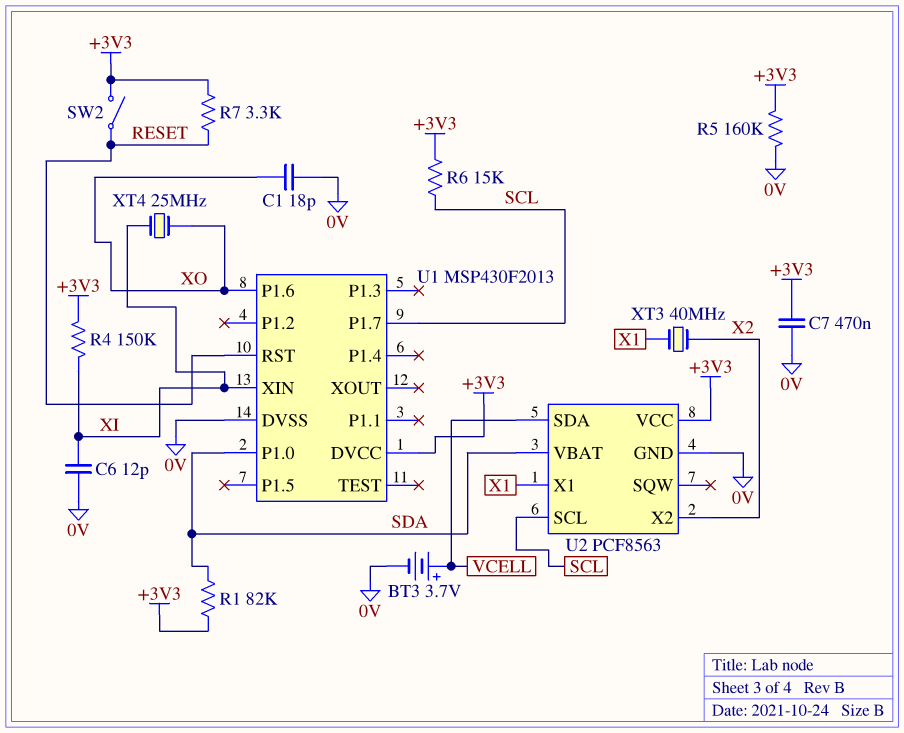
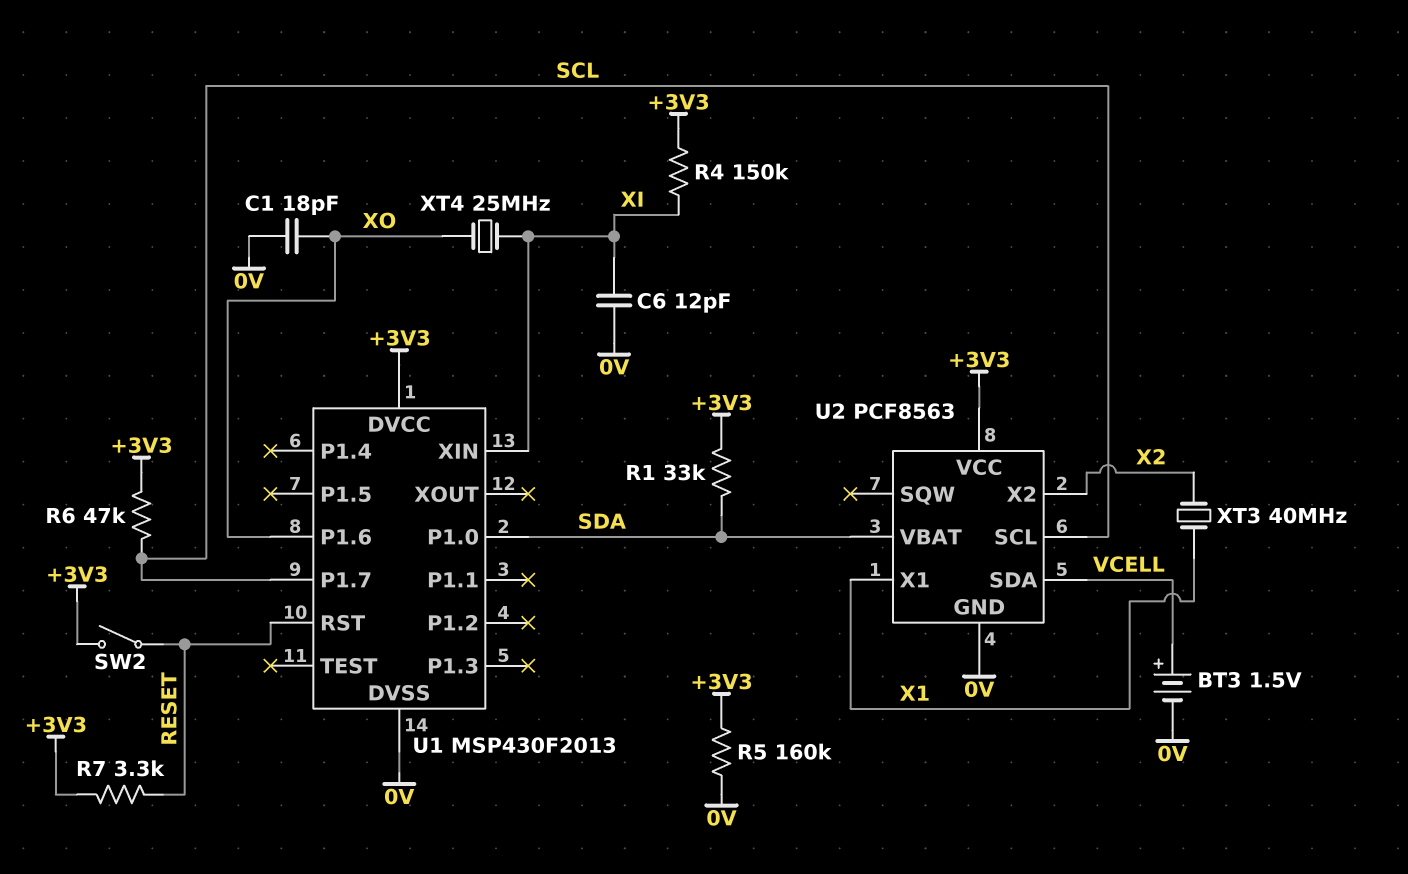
BT3: 3.7V (plus VCELL, minus 0V) -> 1.5V (plus VCELL, minus 0V)
C7: 470nF (+3V3, 0V) -> none
R1: 82k (+3V3, SDA) -> 33k (+3V3, SDA)
R6: 15k (+3V3, SCL) -> 47k (+3V3, SCL)

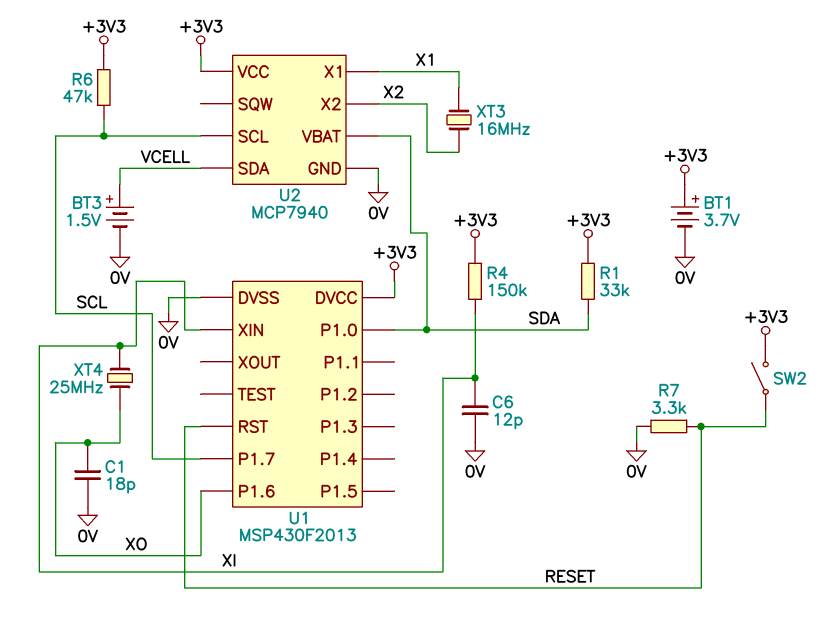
BT1: none -> 3.7V (plus +3V3, minus 0V)
R5: 160k (+3V3, 0V) -> none
R7: 3.3k (+3V3, RESET) -> 3.3k (0V, RESET)
U2: PCF8563 -> MCP7940
XT3: 40MHz (X1, X2) -> 16MHz (X1, X2)

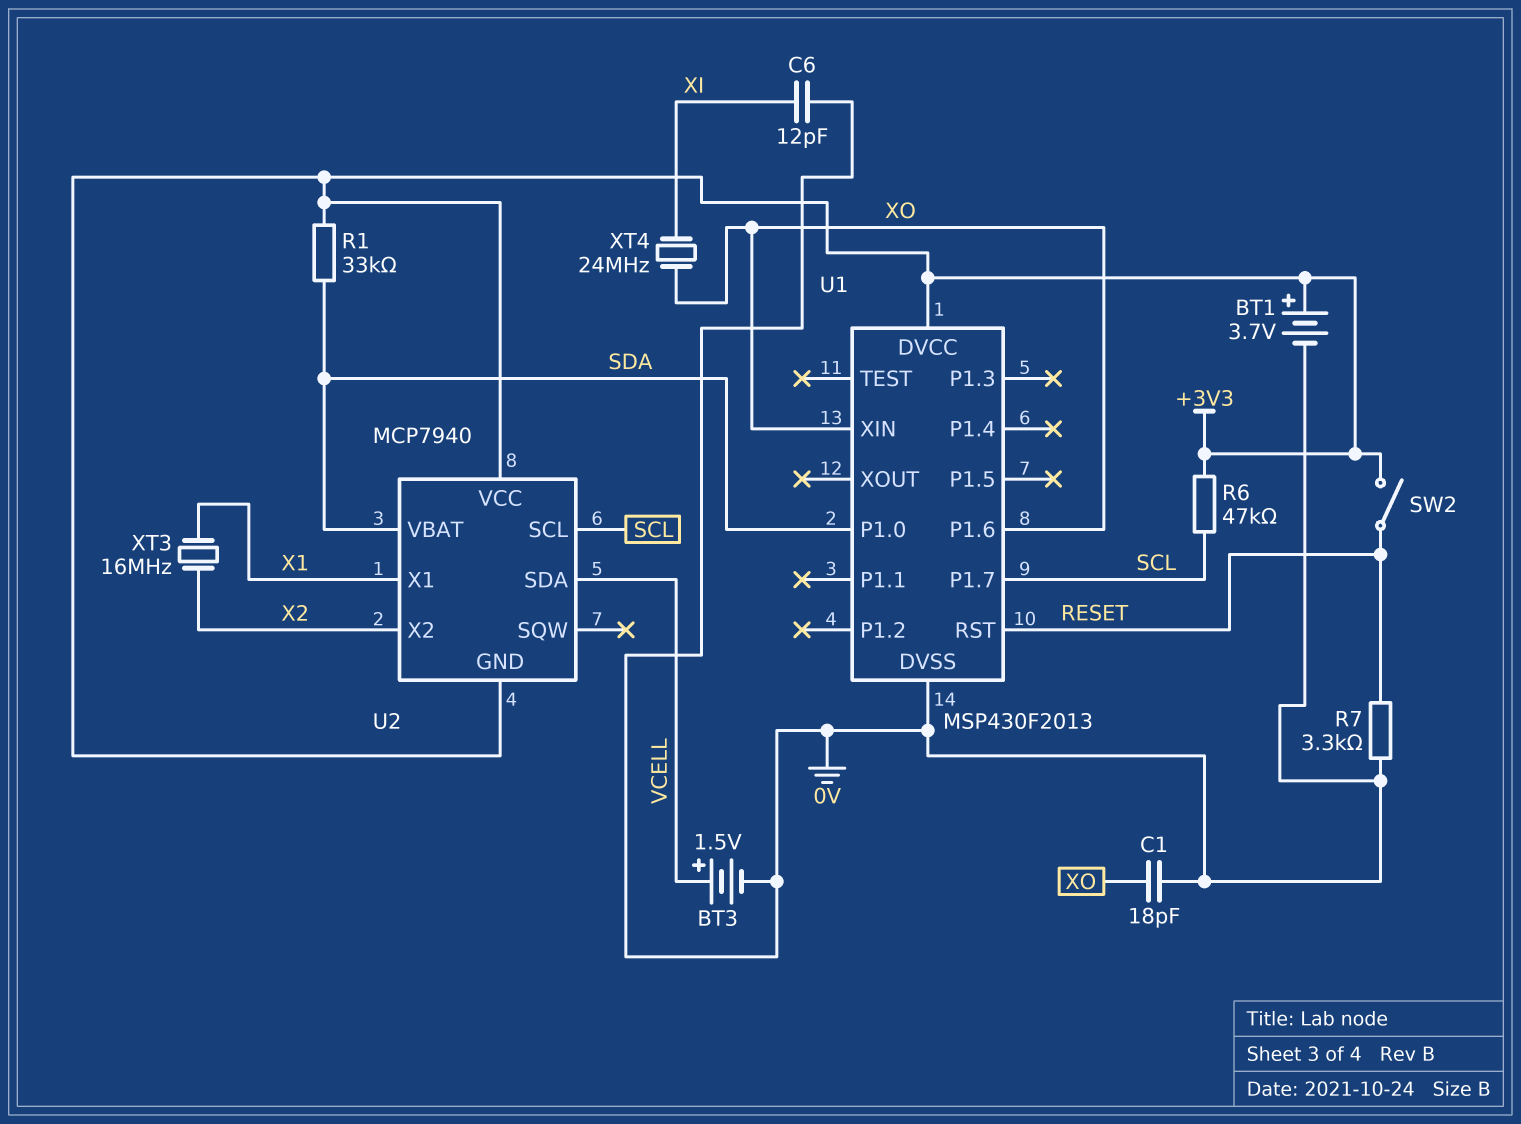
R4: 150k (+3V3, XI) -> none
U1 pin XIN: XI -> XO
U2 pin GND: 0V -> +3V3
XT4: 25MHz (XI, XO) -> 24MHz (XI, XO)

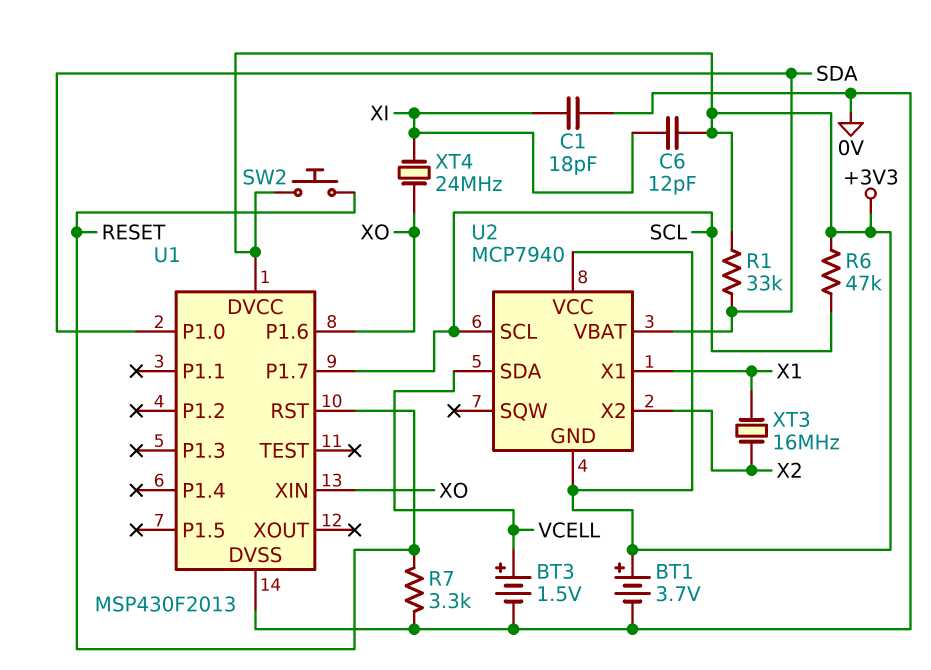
C1: 18pF (0V, XO) -> 18pF (0V, XI)
C6: 12pF (0V, XI) -> 12pF (+3V3, XI)
SW2: switch (+3V3, RESET) -> button (+3V3, RESET)

